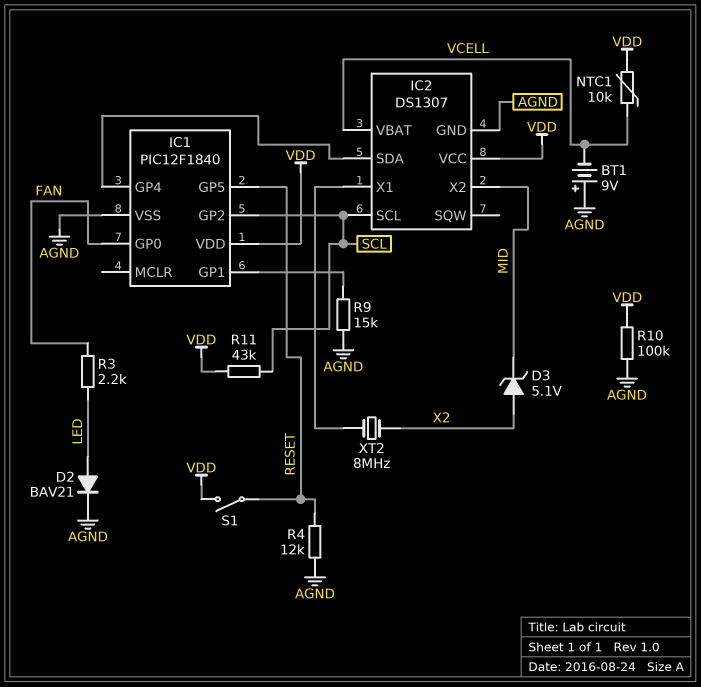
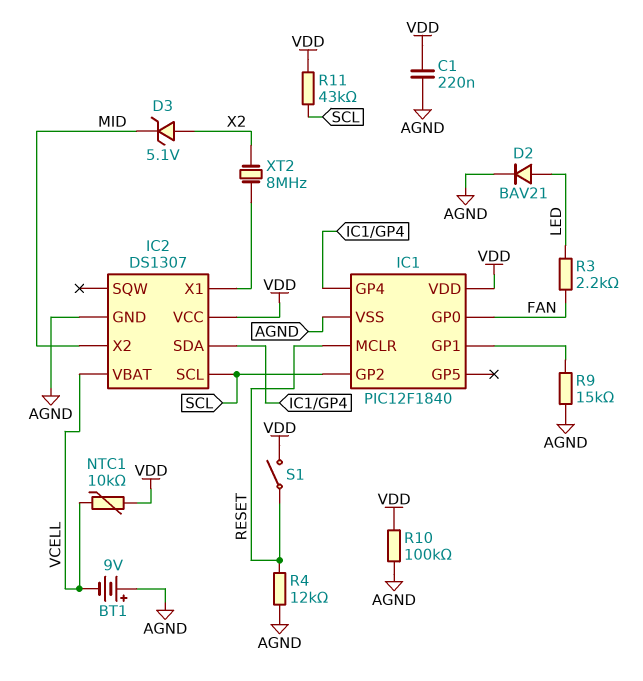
C1: none -> 220nF (AGND, VDD)
IC1 pin GP5: RESET -> none
IC1 pin MCLR: none -> RESET

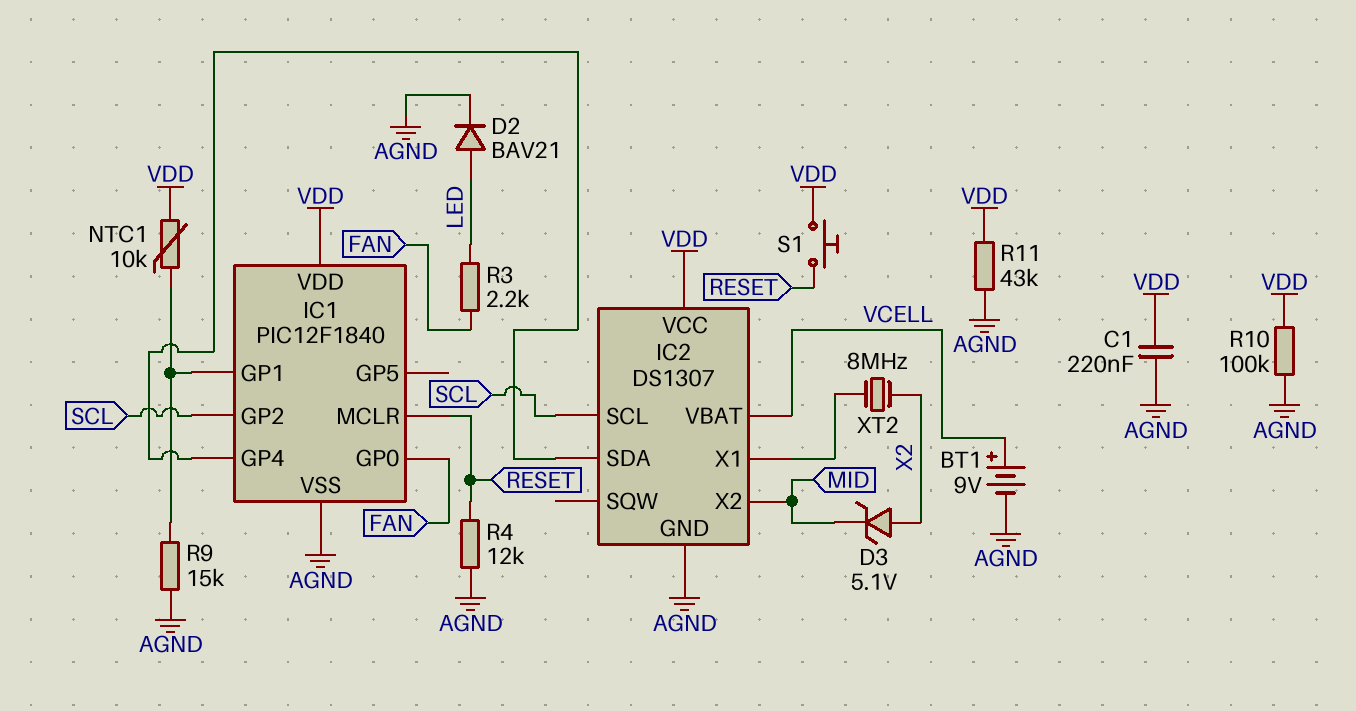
BT1: 9V (plus AGND, minus VCELL) -> 9V (plus VCELL, minus AGND)
NTC1: 10k (VCELL, VDD) -> 10k (IC1/GP1, VDD)
R11: 43k (SCL, VDD) -> 43k (AGND, VDD)
S1: switch (RESET, VDD) -> button (RESET, VDD)

